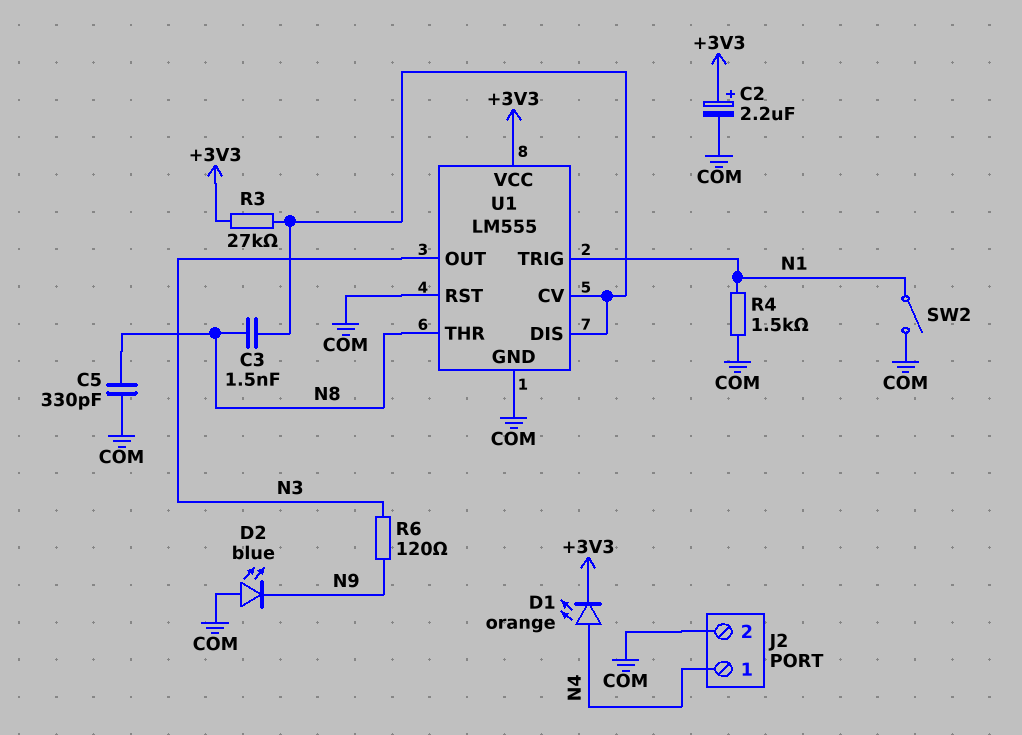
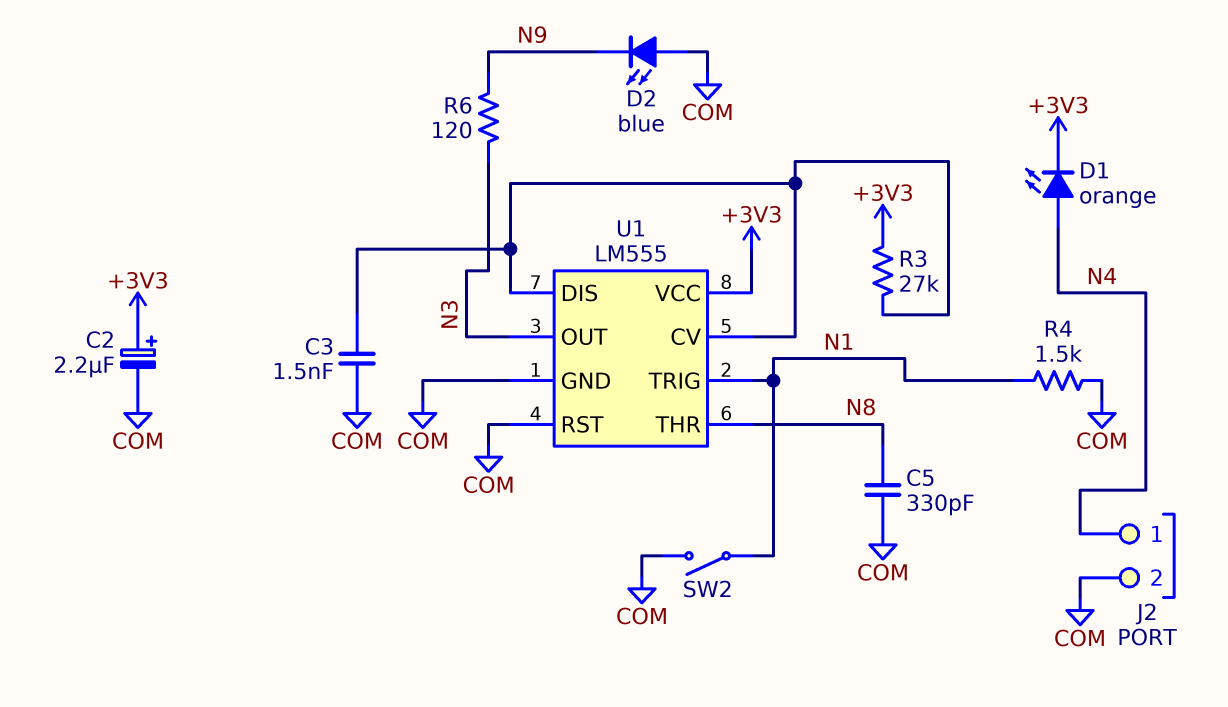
C3: 1.5nF (N8, U1/CV) -> 1.5nF (COM, U1/CV)

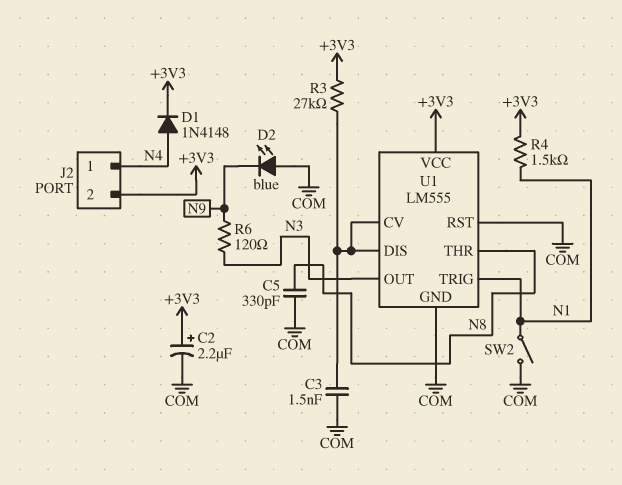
D1: LED orange (A N4, K +3V3) -> diode 1N4148 (A N4, K +3V3)
J2 pin 2: COM -> +3V3
R4: 1.5k (COM, N1) -> 1.5k (+3V3, N1)

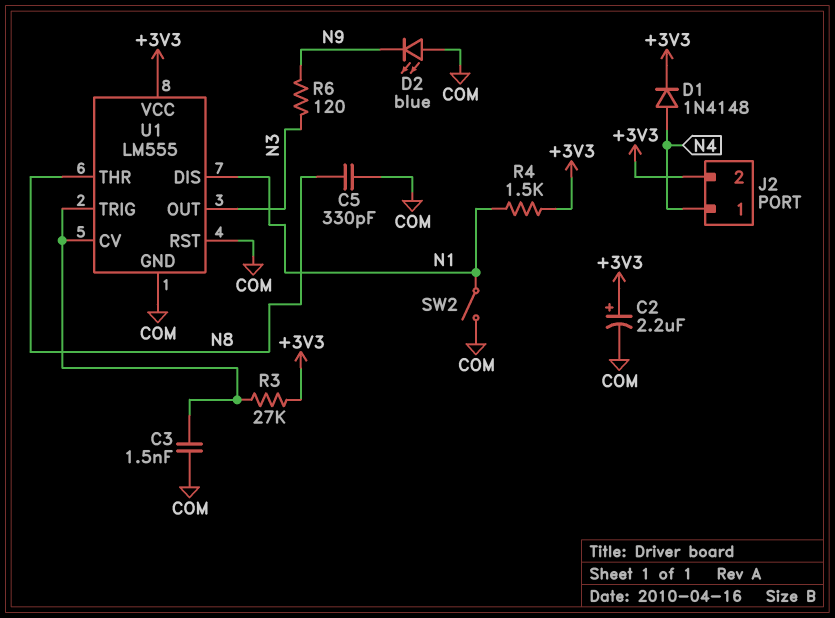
U1 pin DIS: U1/CV -> N1
U1 pin TRIG: N1 -> U1/CV

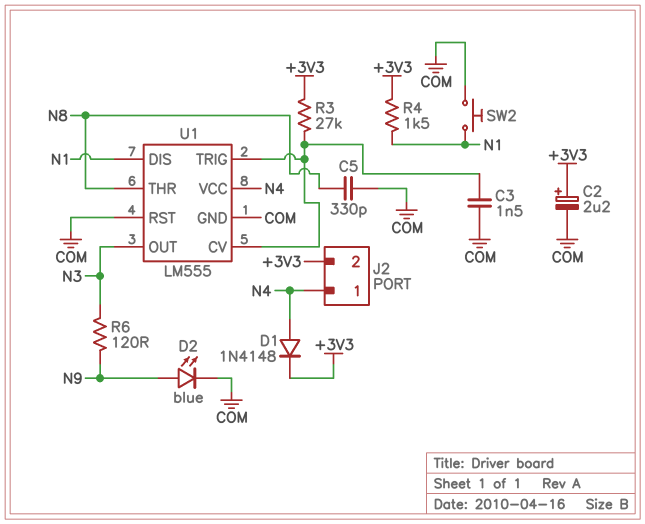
D2: LED blue (A COM, K N9) -> LED blue (A N9, K COM)
SW2: switch (COM, N1) -> button (COM, N1)
U1 pin VCC: +3V3 -> N4

